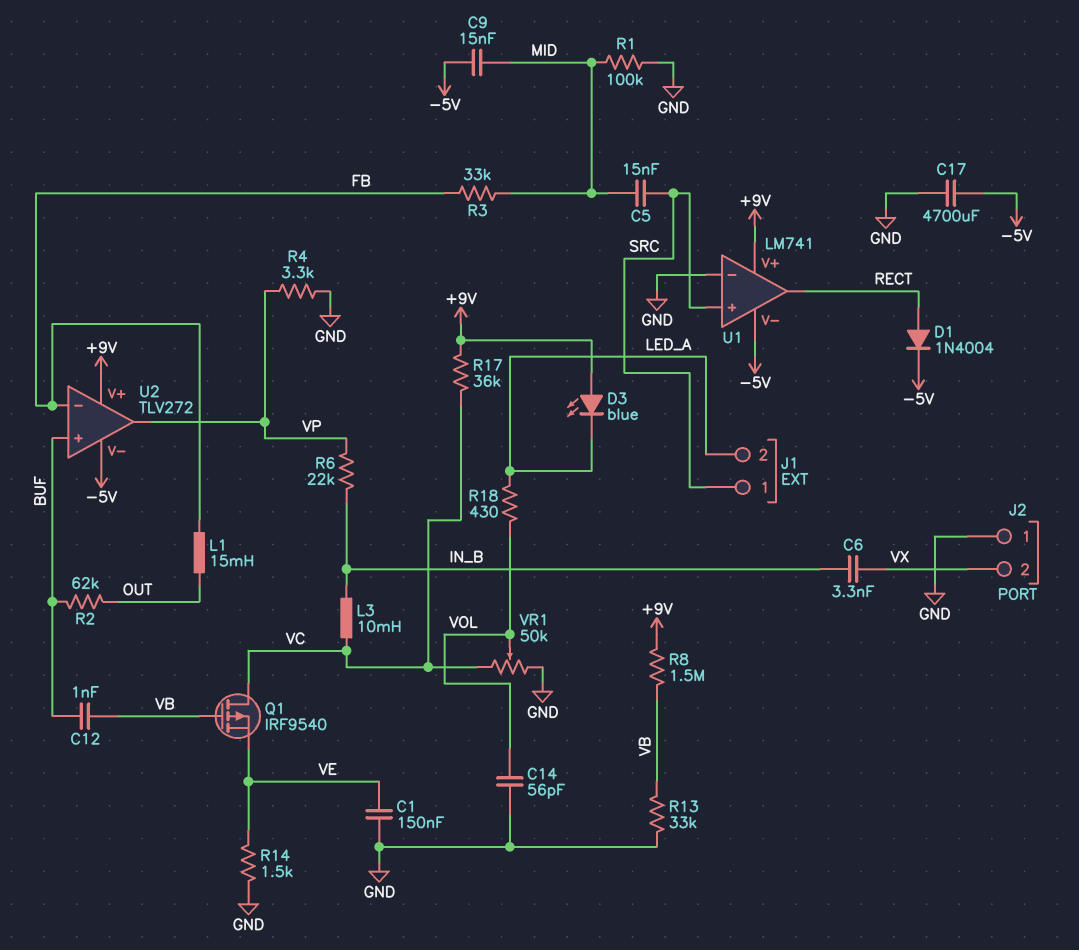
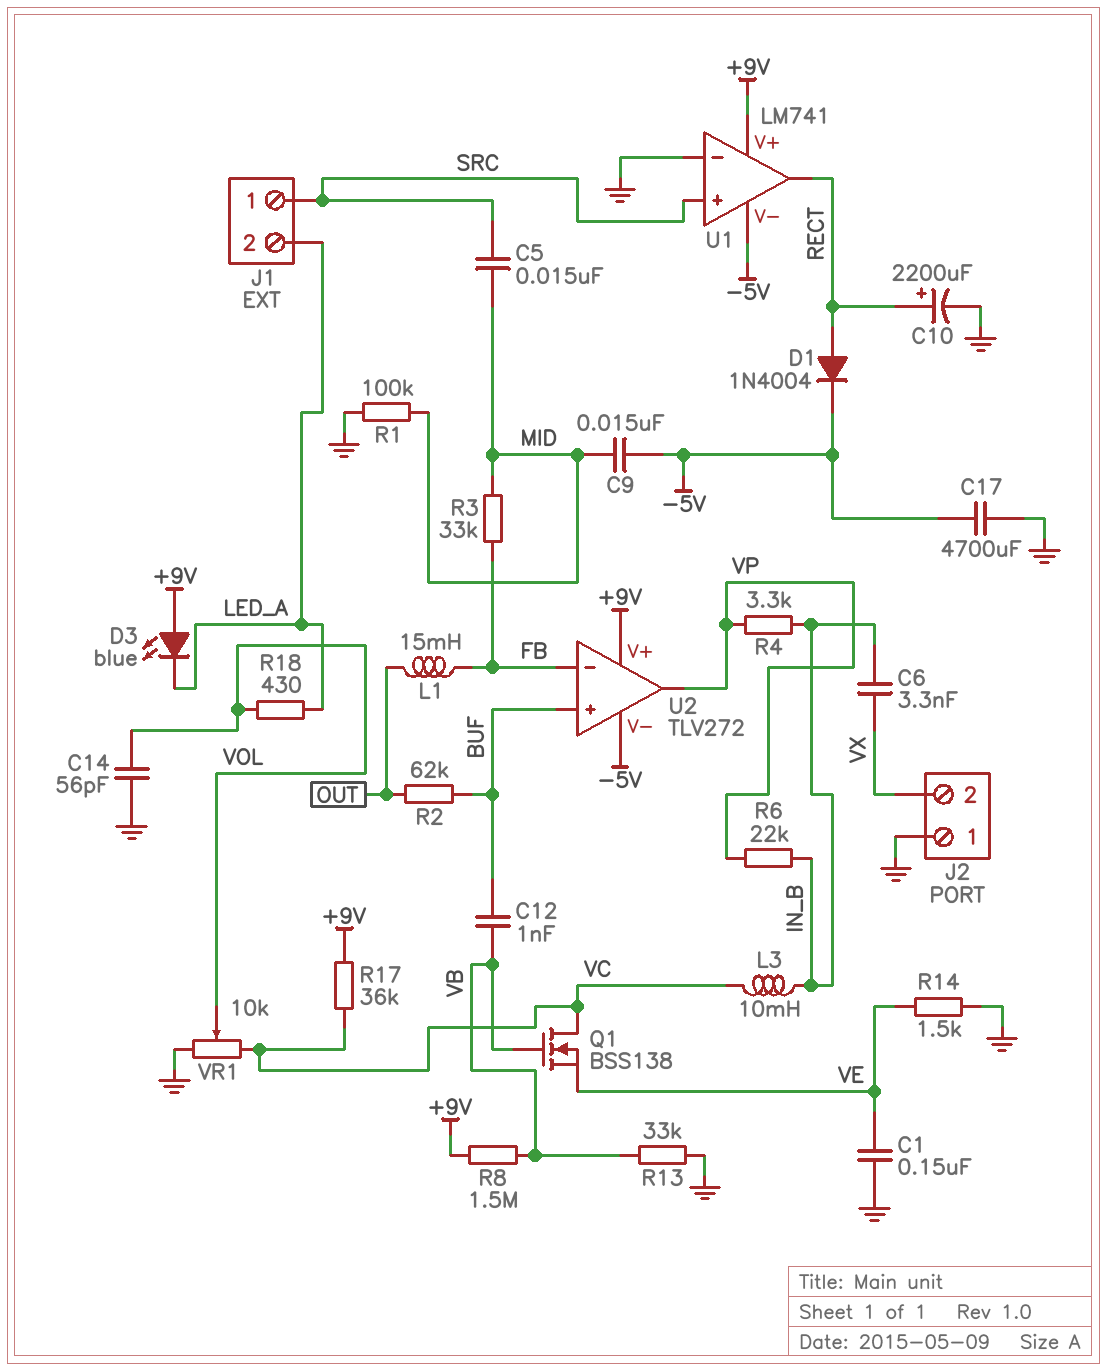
C10: none -> 2200uF (plus RECT, minus GND)
Q1: PMOS IRF9540 (G VB, D VC, S VE) -> NMOS BSS138 (G VB, D VC, S VE)
R4: 3.3k (GND, VP) -> 3.3k (IN_B, VP)
VR1: 50k (GND, VC, wiper VOL) -> 10k (GND, VC, wiper VOL)

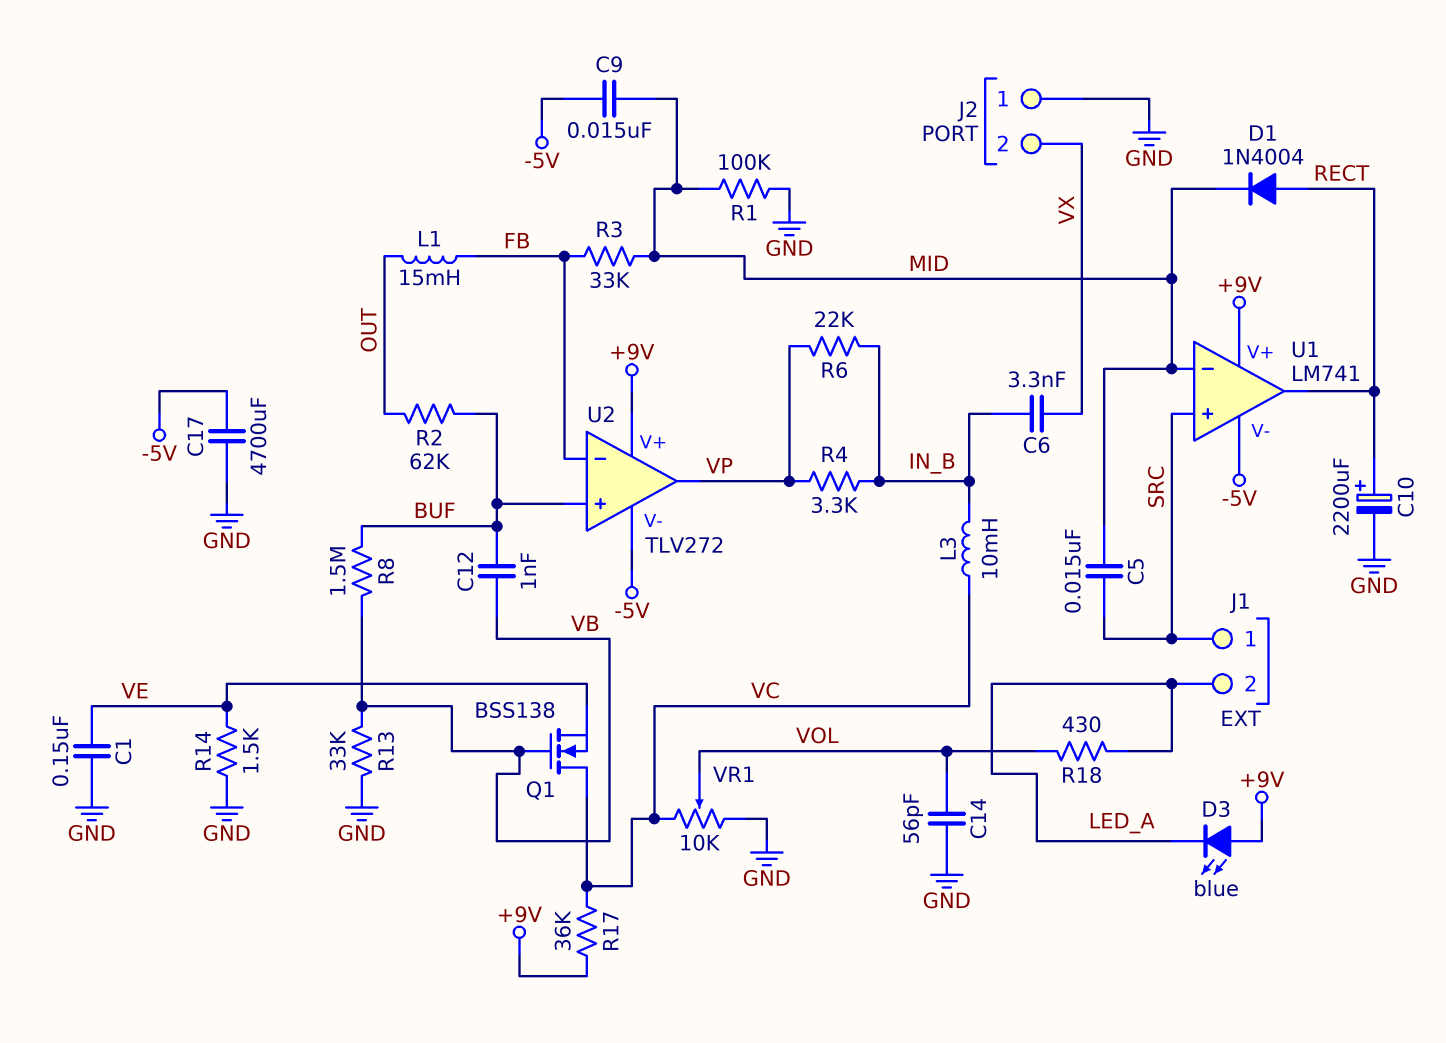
D1: diode 1N4004 (A RECT, K -5V) -> diode 1N4004 (A RECT, K MID)
R8: 1.5M (+9V, VB) -> 1.5M (BUF, VB)
U1 pin in-: GND -> MID

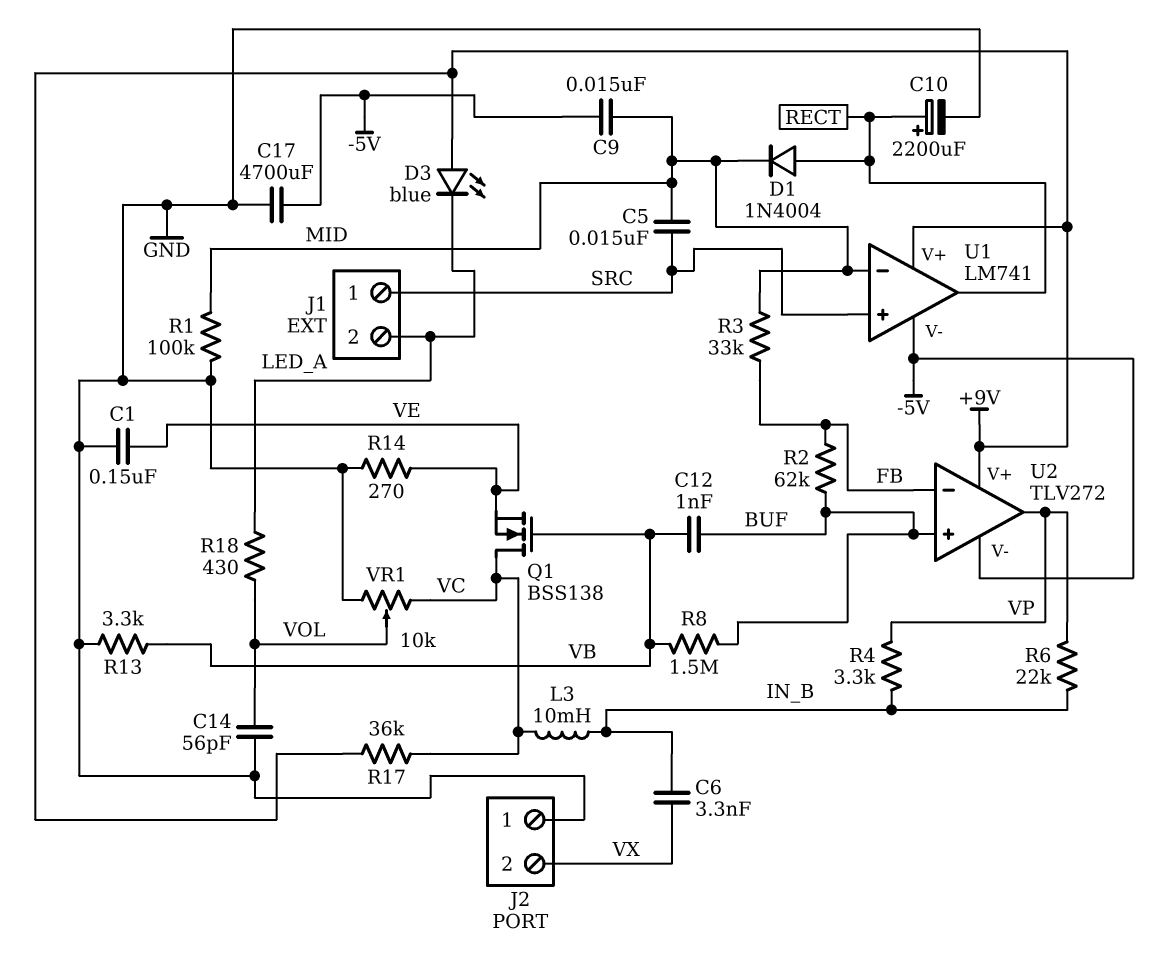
L1: 15mH (FB, OUT) -> none
R2: 62k (BUF, OUT) -> 62k (BUF, FB)
R13: 33k (GND, VB) -> 3.3k (GND, VB)
R14: 1.5k (GND, VE) -> 270 (GND, VE)

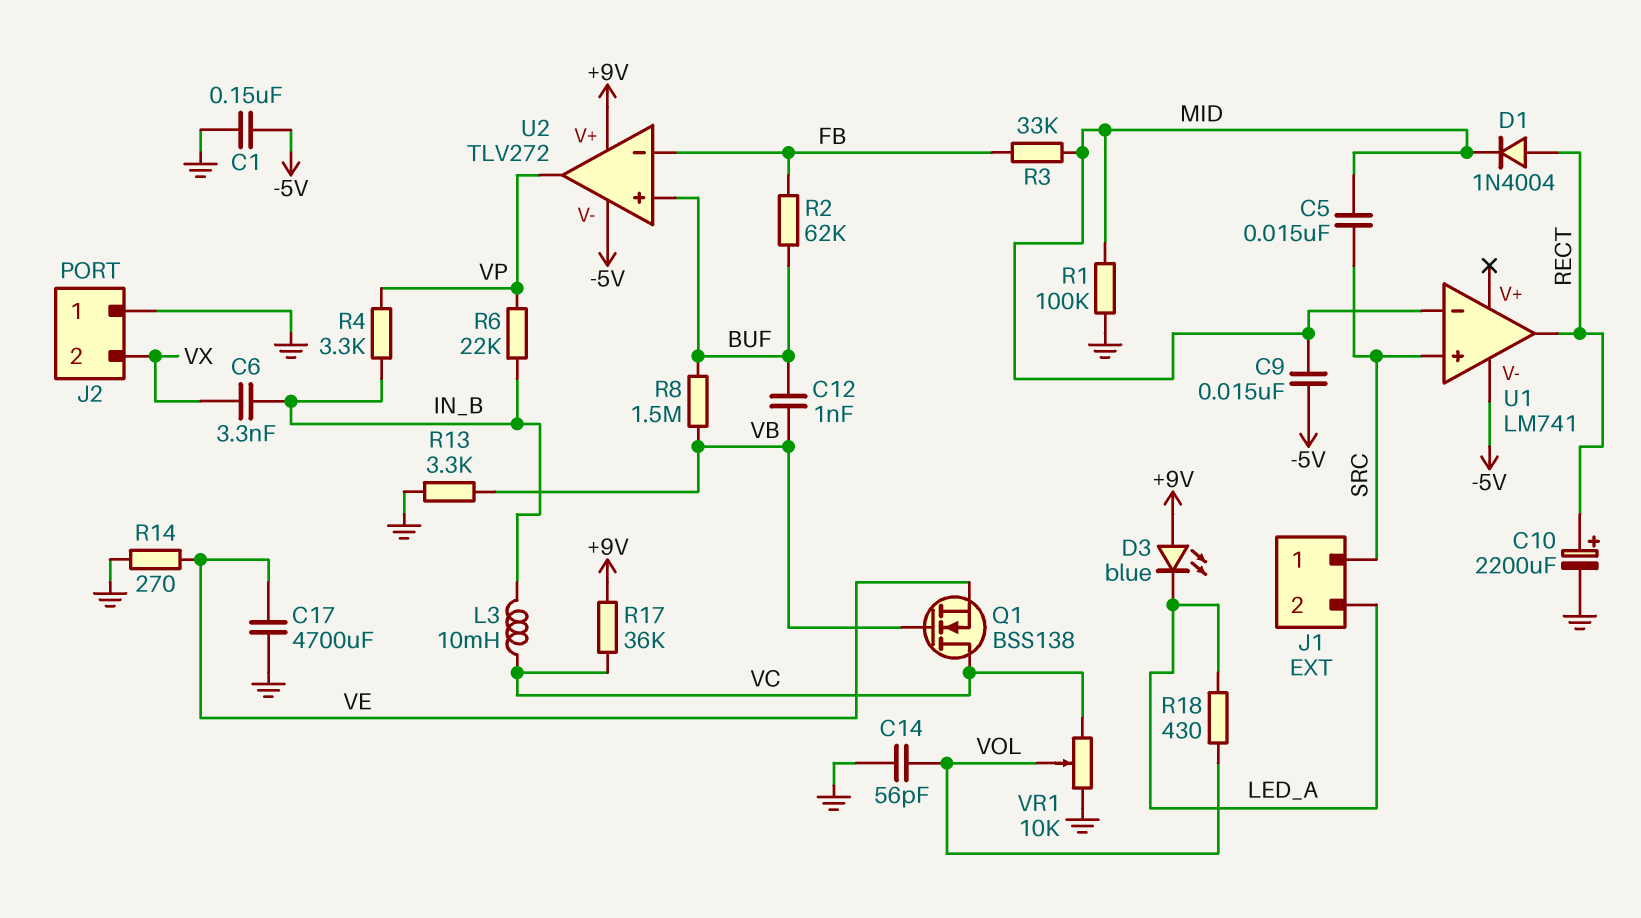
C1: 150nF (GND, VE) -> 150nF (-5V, GND)
C17: 4700uF (-5V, GND) -> 4700uF (GND, VE)
U1 pin V+: +9V -> none

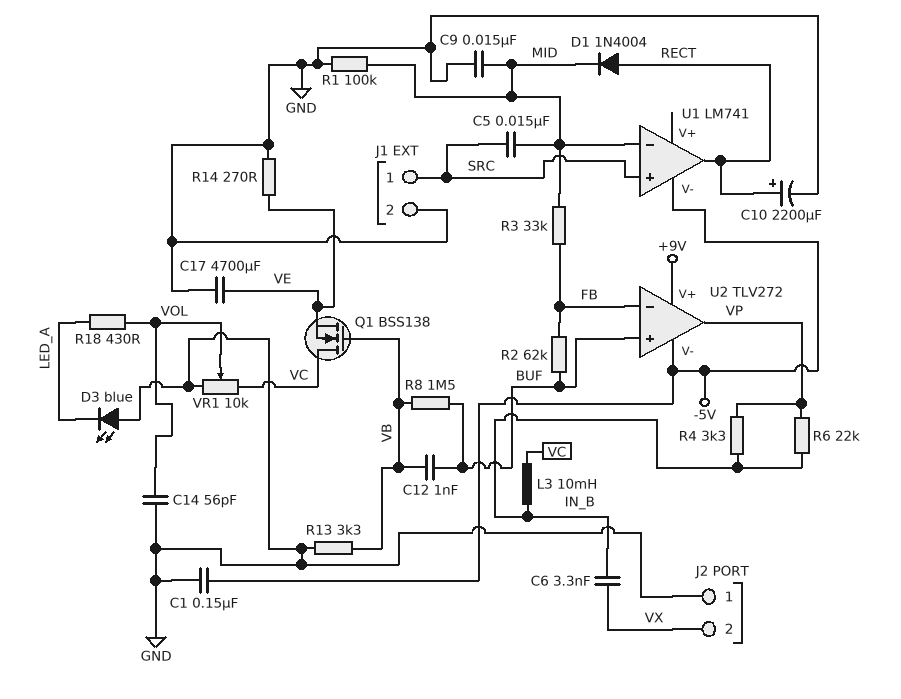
C9: 15nF (-5V, MID) -> 15nF (GND, MID)
D3: LED blue (A +9V, K LED_A) -> LED blue (A GND, K LED_A)
J1 pin 2: LED_A -> GND
R17: 36k (+9V, VC) -> none

